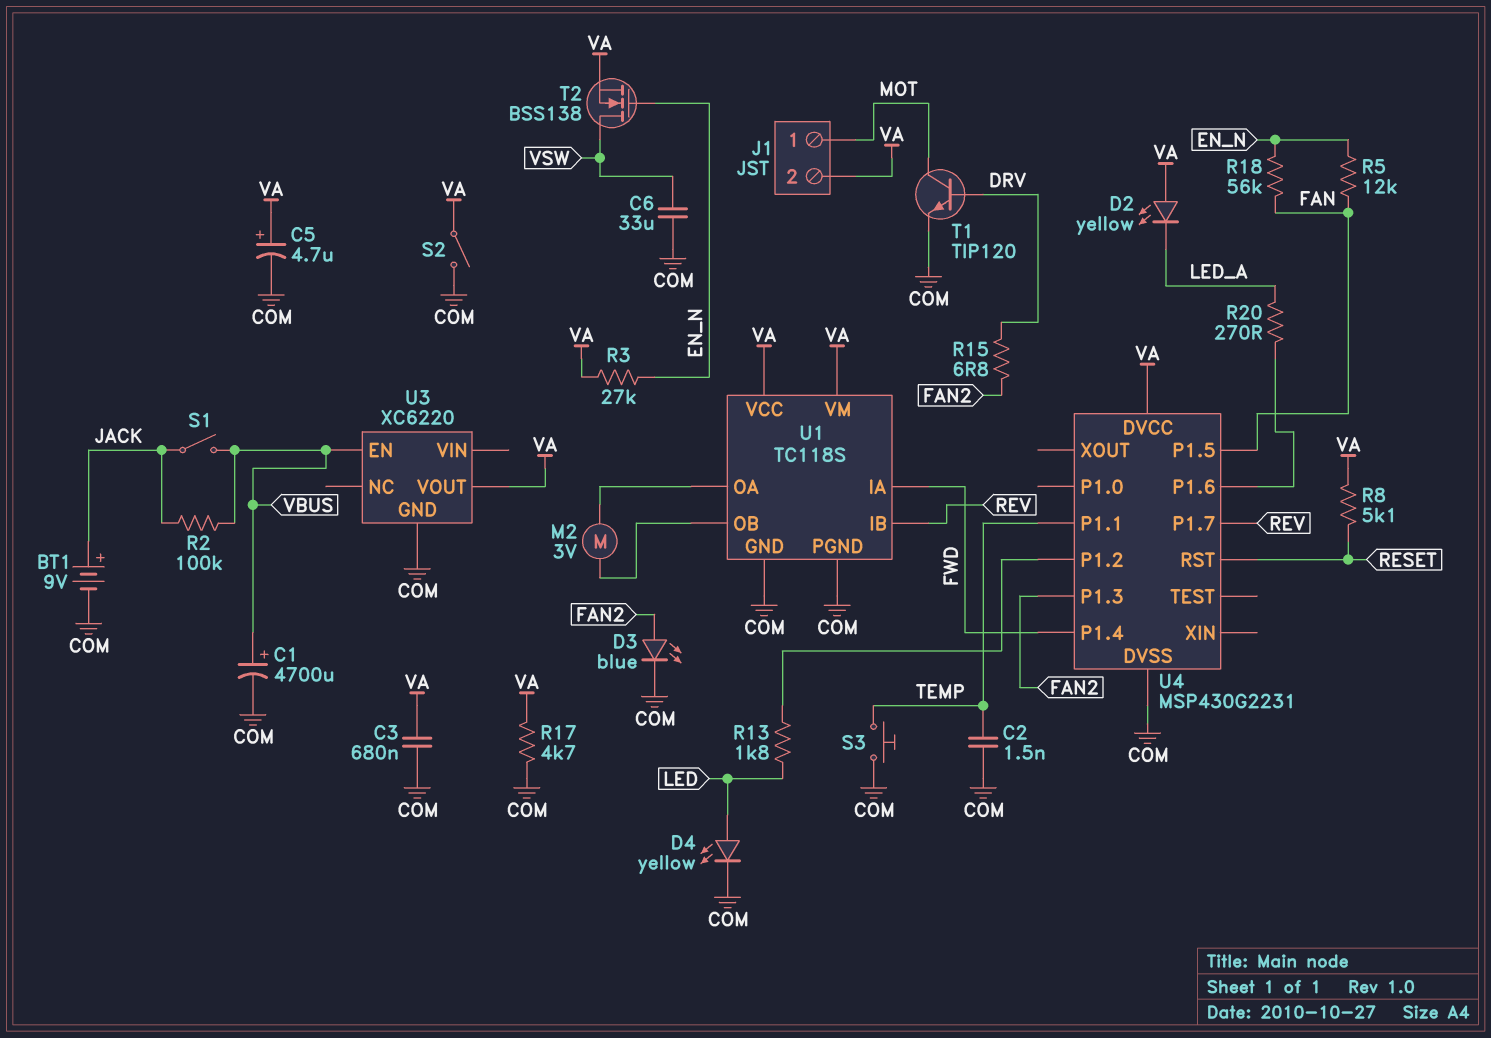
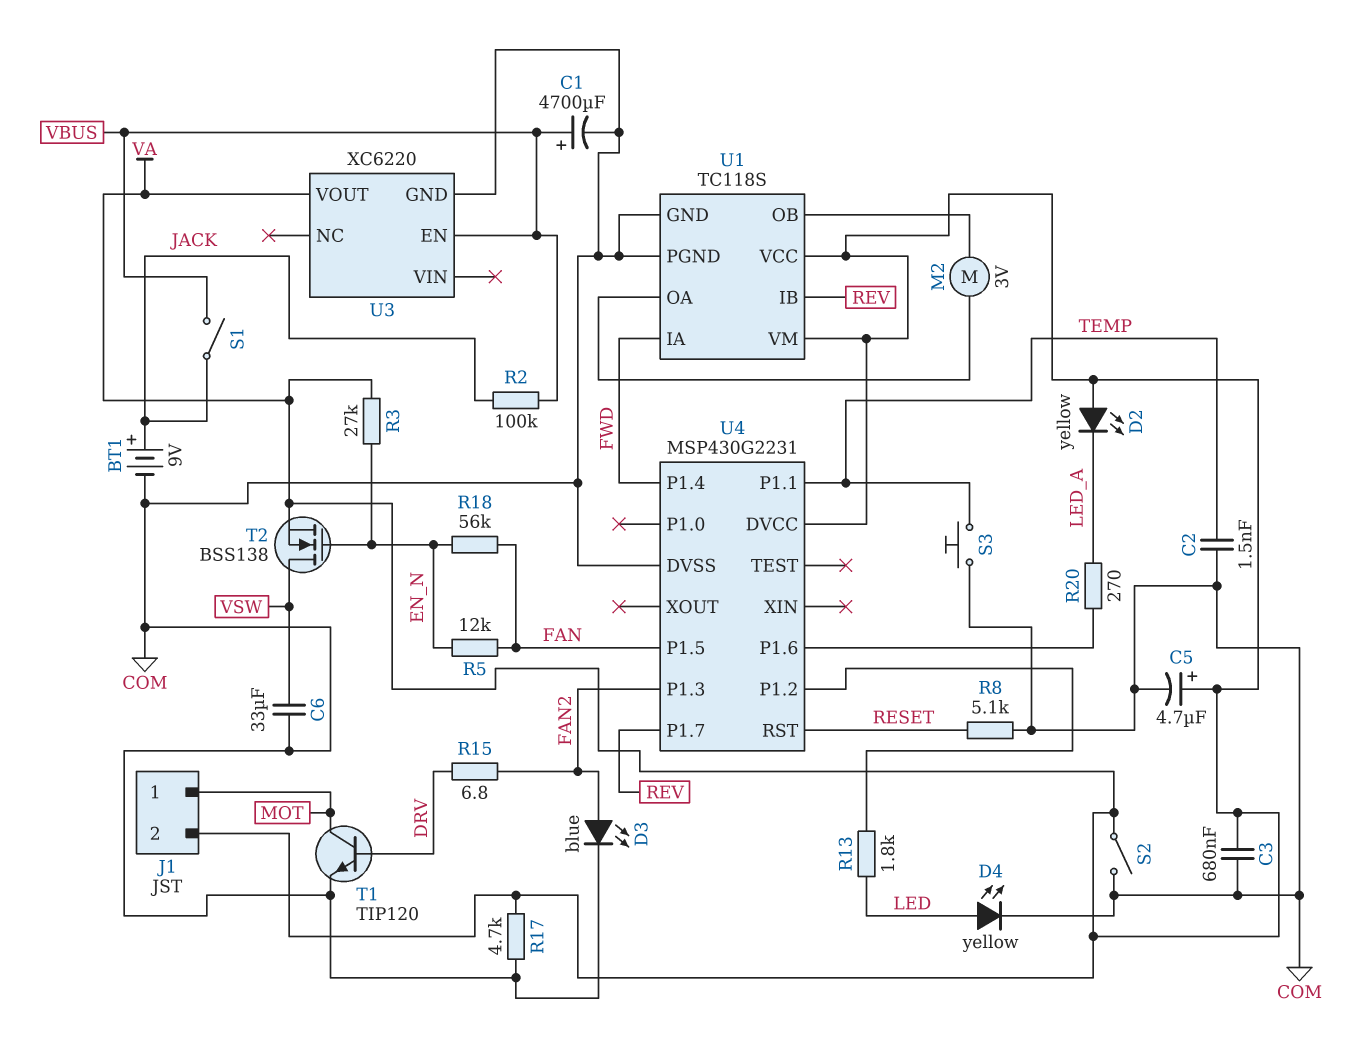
R8: 5.1k (RESET, VA) -> 5.1k (COM, RESET)

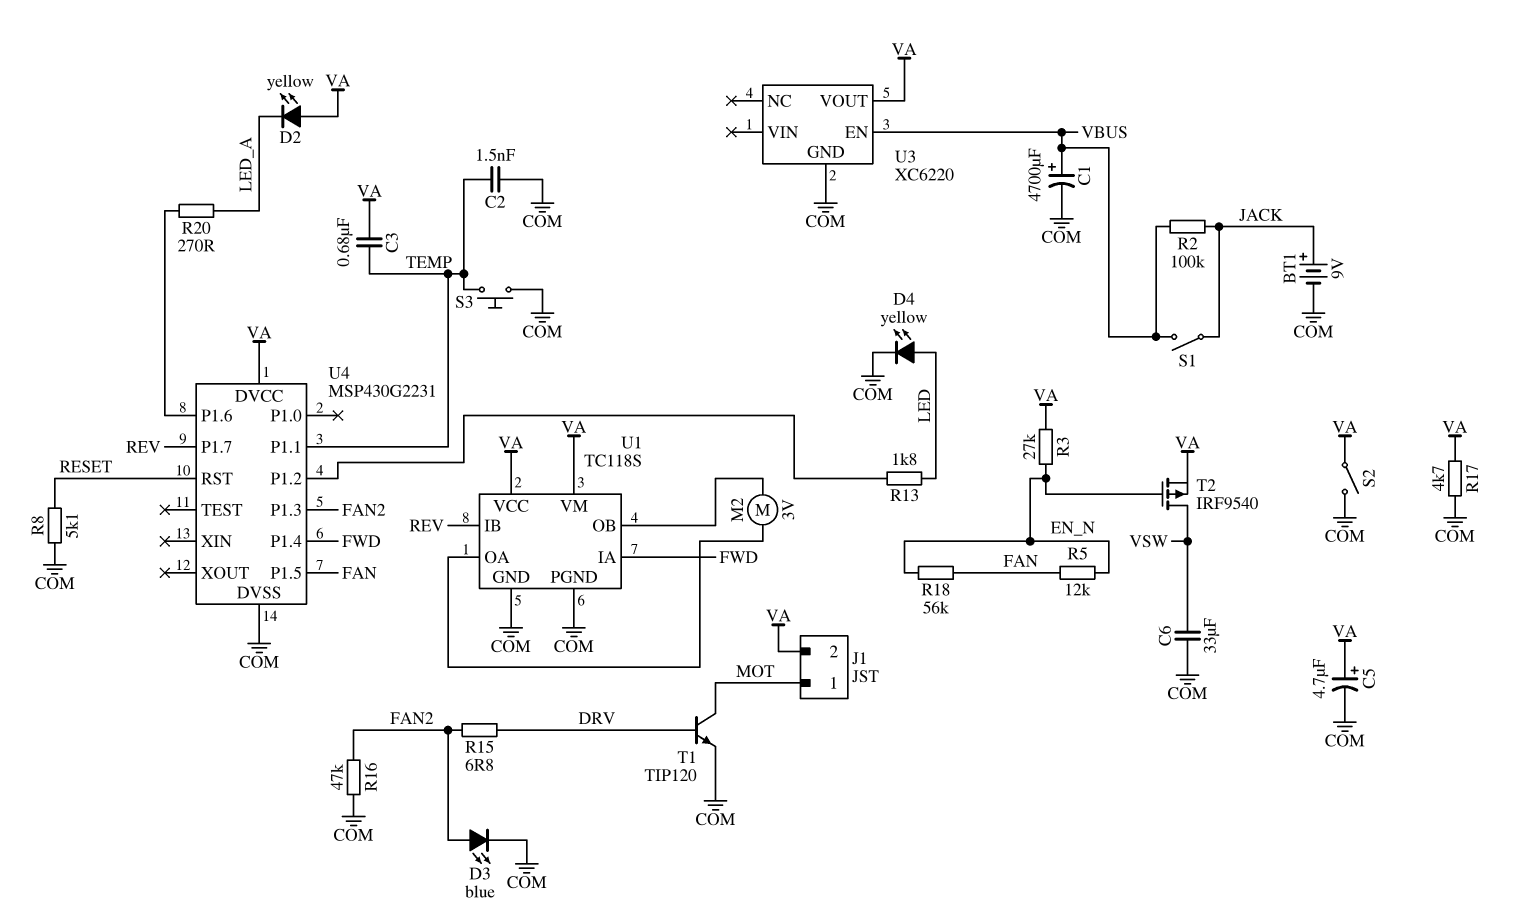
C3: 680nF (COM, VA) -> 680nF (TEMP, VA)
R16: none -> 47k (COM, FAN2)
T2: NMOS BSS138 (G EN_N, D VSW, S VA) -> PMOS IRF9540 (G EN_N, D VSW, S VA)

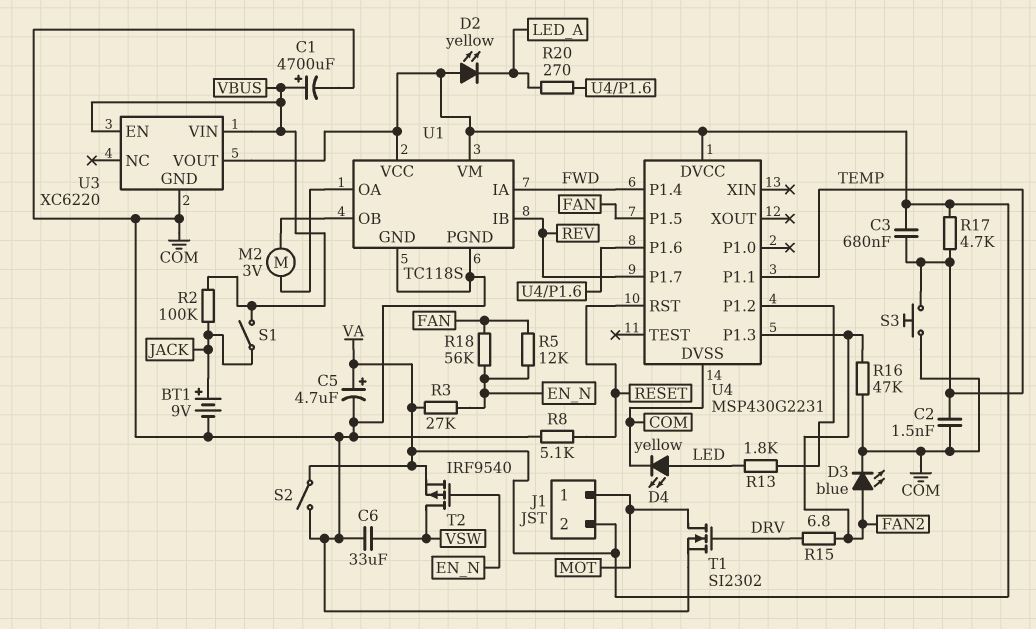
R17: 4.7k (COM, VA) -> 4.7k (TEMP, VA)
T1: NPN TIP120 (B DRV, C MOT, E COM) -> NMOS SI2302 (G DRV, D MOT, S COM)
U3 pin VIN: none -> VBUS

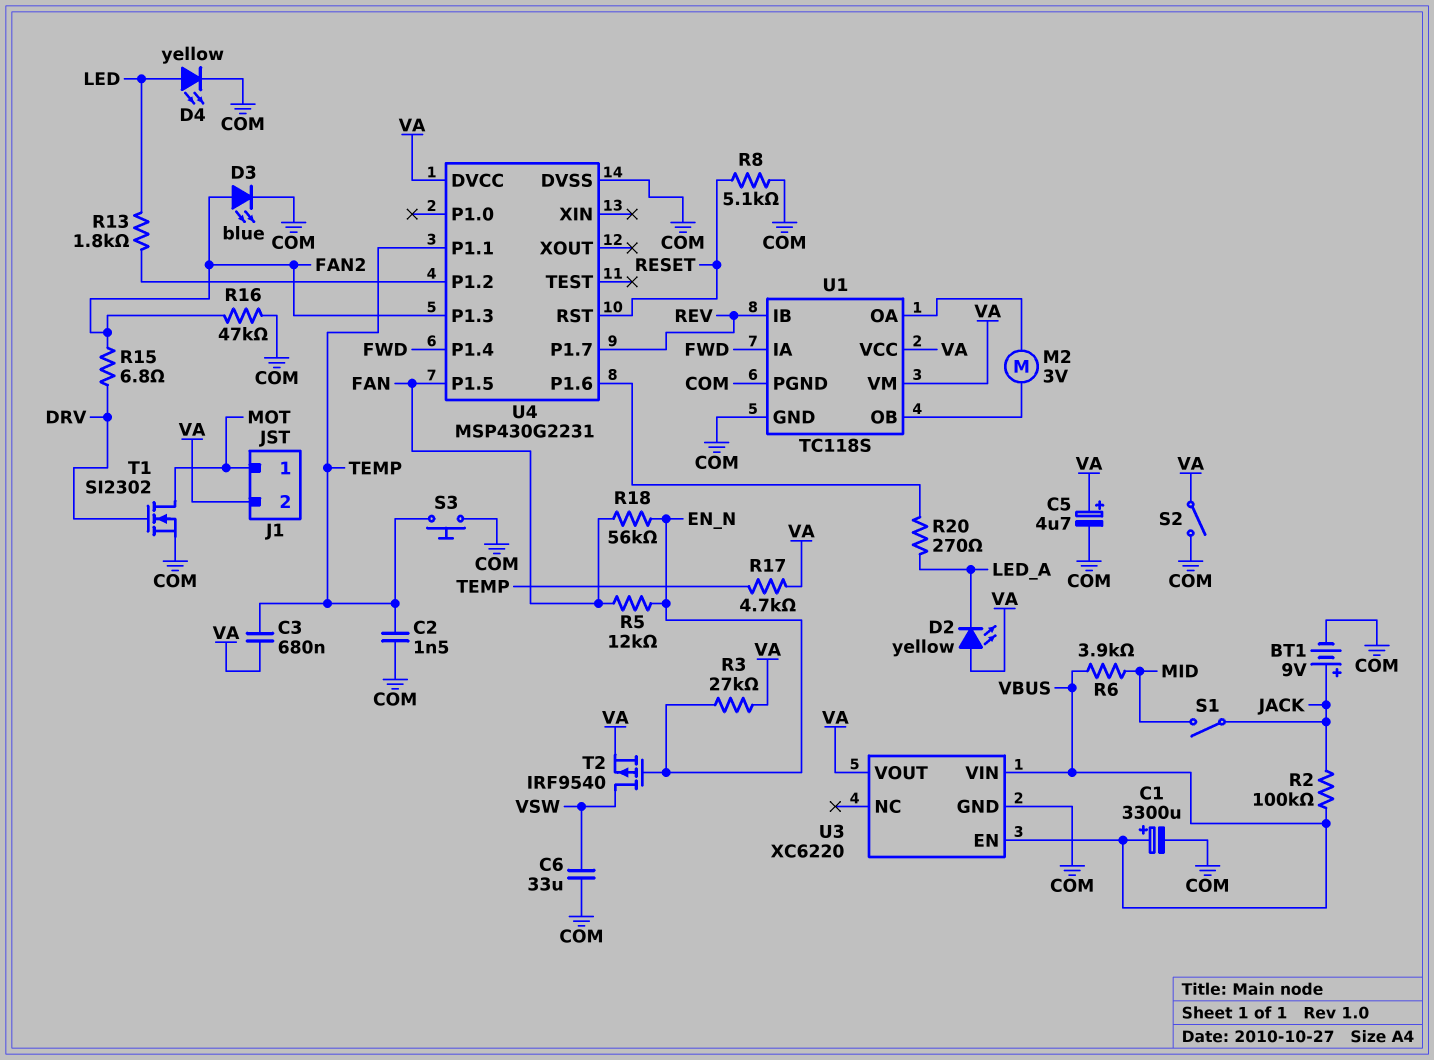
C1: 4700uF (plus VBUS, minus COM) -> 3300uF (plus VBUS, minus COM)
R6: none -> 3.9k (MID, VBUS)
S1: switch (JACK, VBUS) -> switch (JACK, MID)

